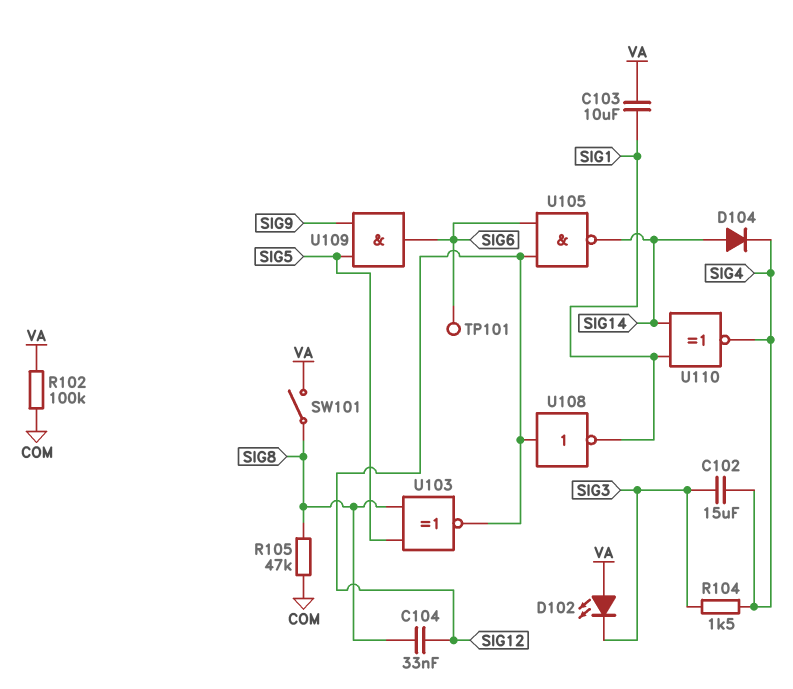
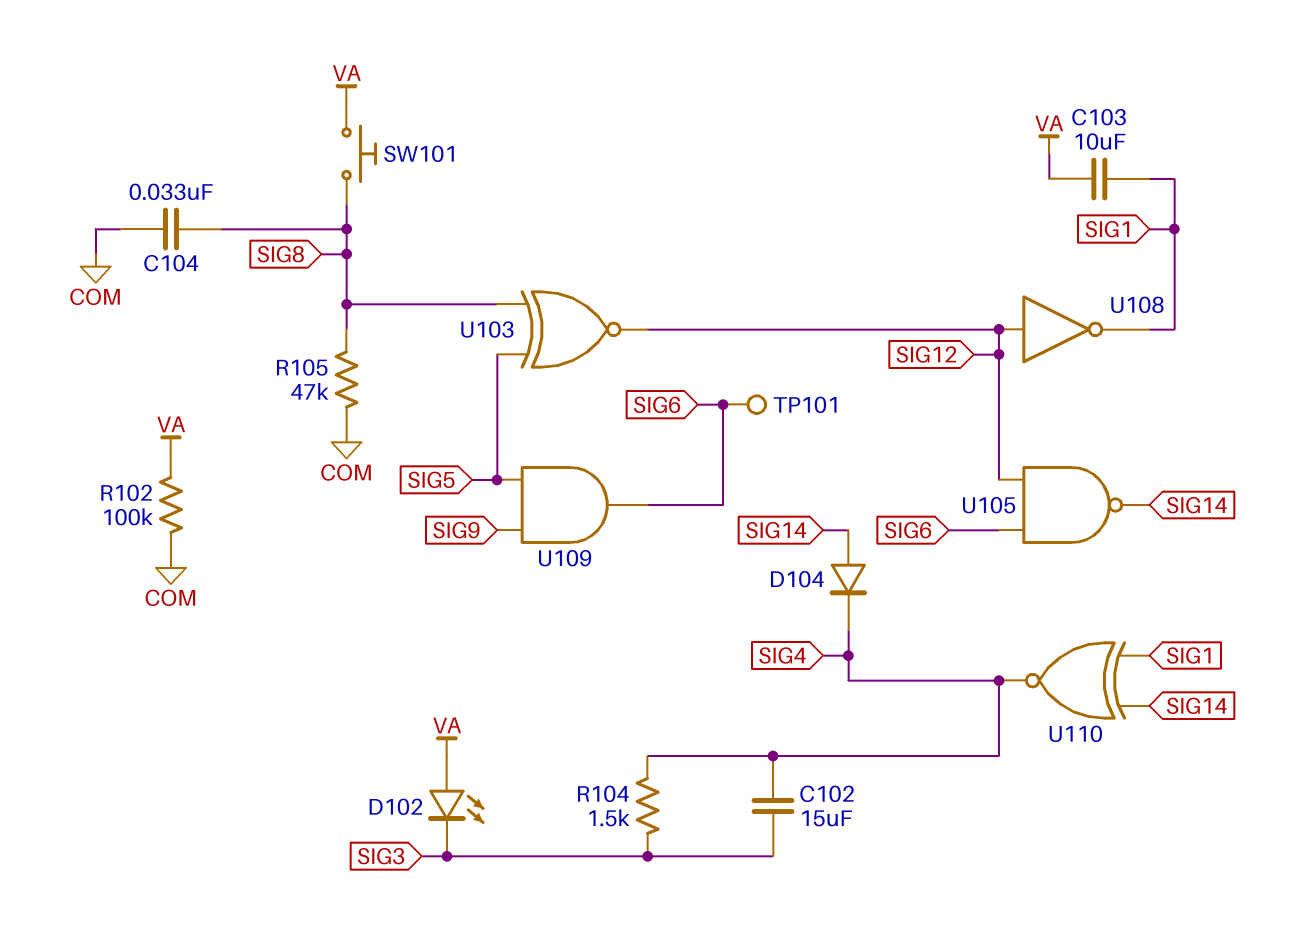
C104: 33nF (SIG8, SIG12) -> 33nF (COM, SIG8)
SW101: switch (SIG8, VA) -> button (SIG8, VA)

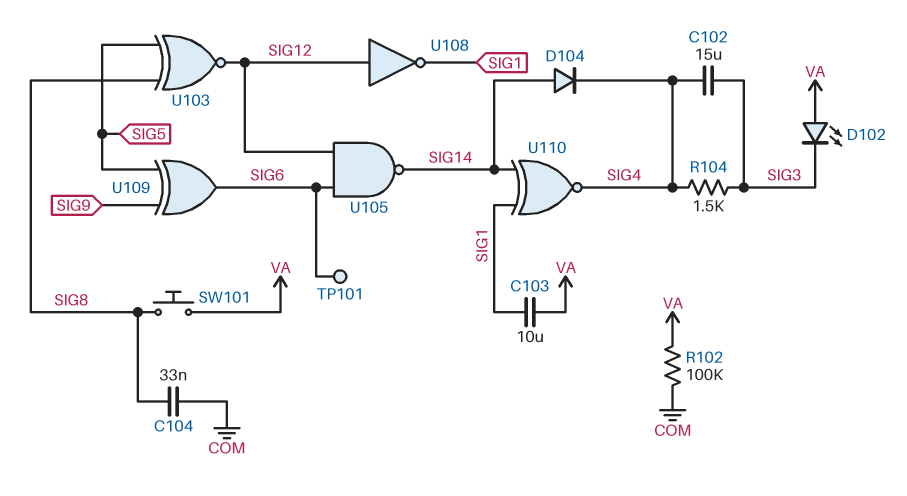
R105: 47k (COM, SIG8) -> none
U109: AND (in SIG5, in SIG9, out SIG6) -> XOR (in SIG5, in SIG9, out SIG6)

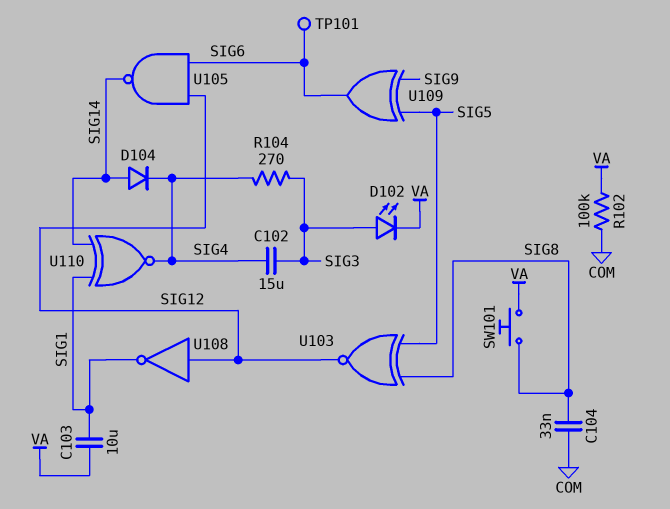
D102: LED (A VA, K SIG3) -> LED (A SIG3, K VA)
R104: 1.5k (SIG3, SIG4) -> 270 (SIG3, SIG4)

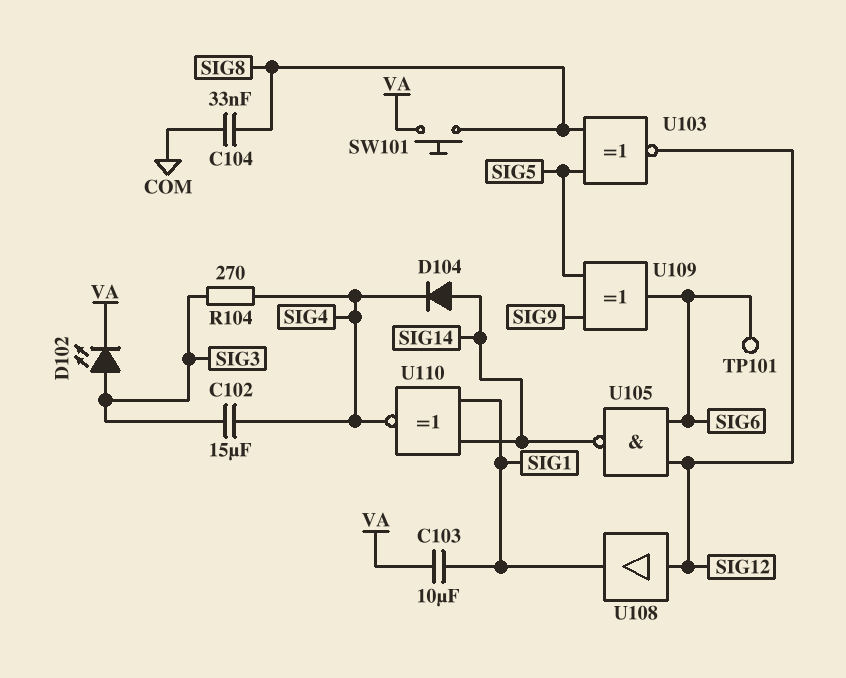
R102: 100k (COM, VA) -> none
U108: NOT (in SIG12, out SIG1) -> buffer (in SIG12, out SIG1)

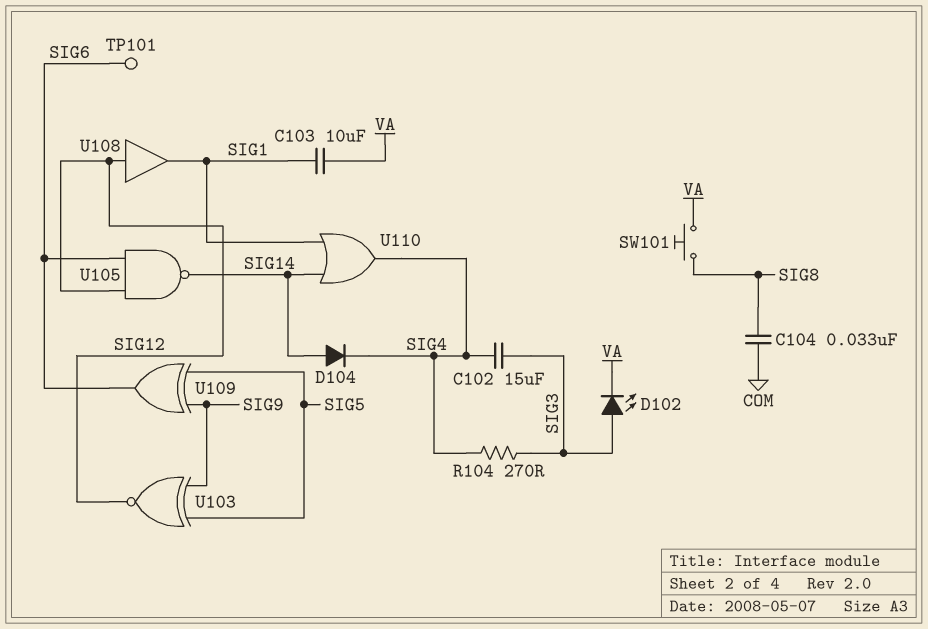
U103: XNOR (in SIG5, in SIG8, out SIG12) -> XNOR (in SIG5, in SIG9, out SIG12)
U110: XNOR (in SIG1, in SIG14, out SIG4) -> OR (in SIG1, in SIG14, out SIG4)

